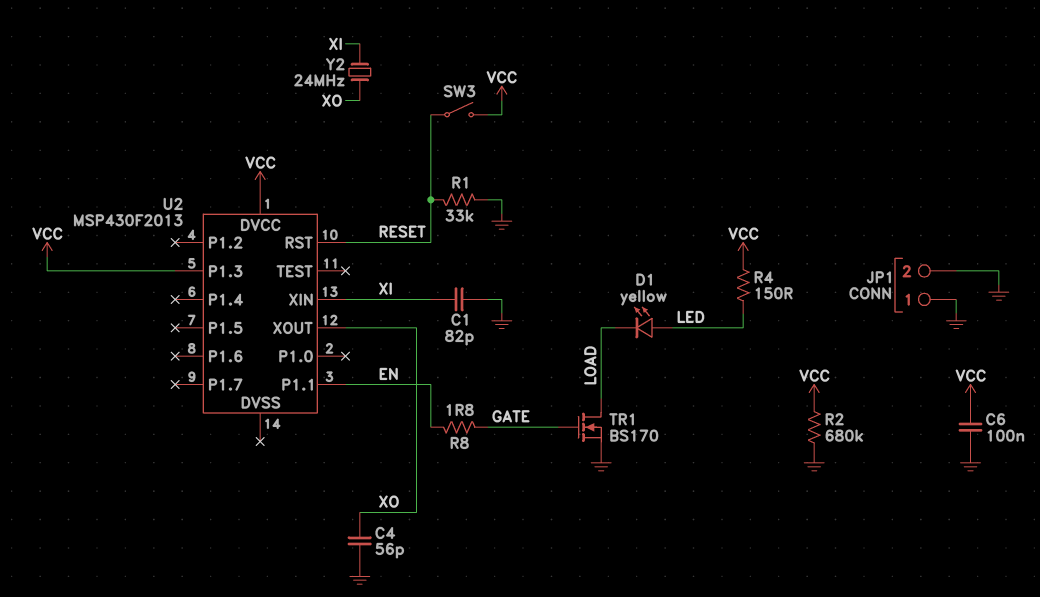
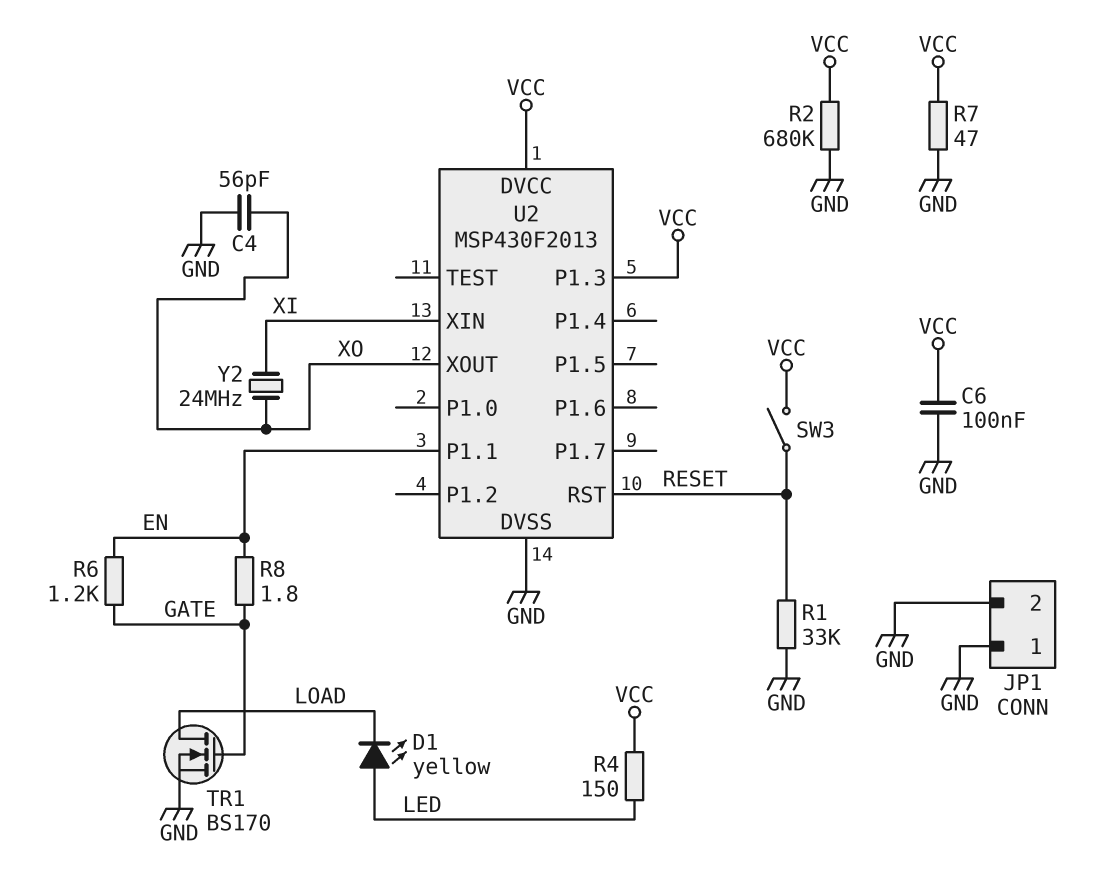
C1: 82pF (GND, XI) -> none
R6: none -> 1.2k (EN, GATE)
R7: none -> 47 (GND, VCC)
U2 pin DVSS: none -> GND

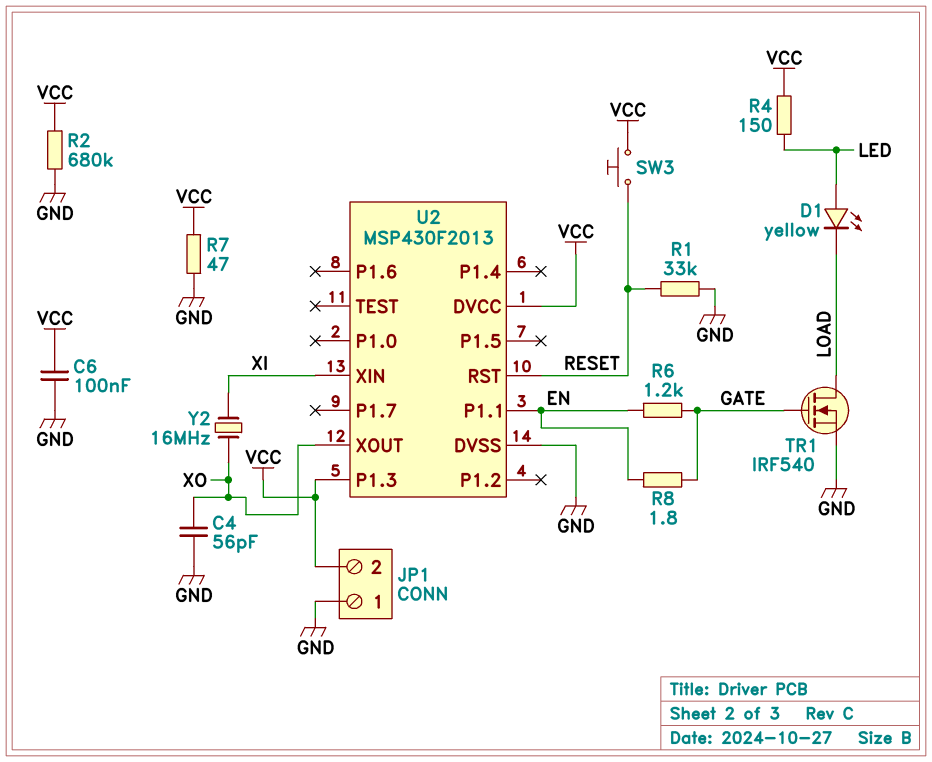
JP1 pin 2: GND -> VCC
SW3: switch (RESET, VCC) -> button (RESET, VCC)
TR1: NMOS BS170 (G GATE, D LOAD, S GND) -> NMOS IRF540 (G GATE, D LOAD, S GND)
Y2: 24MHz (XI, XO) -> 16MHz (XI, XO)

